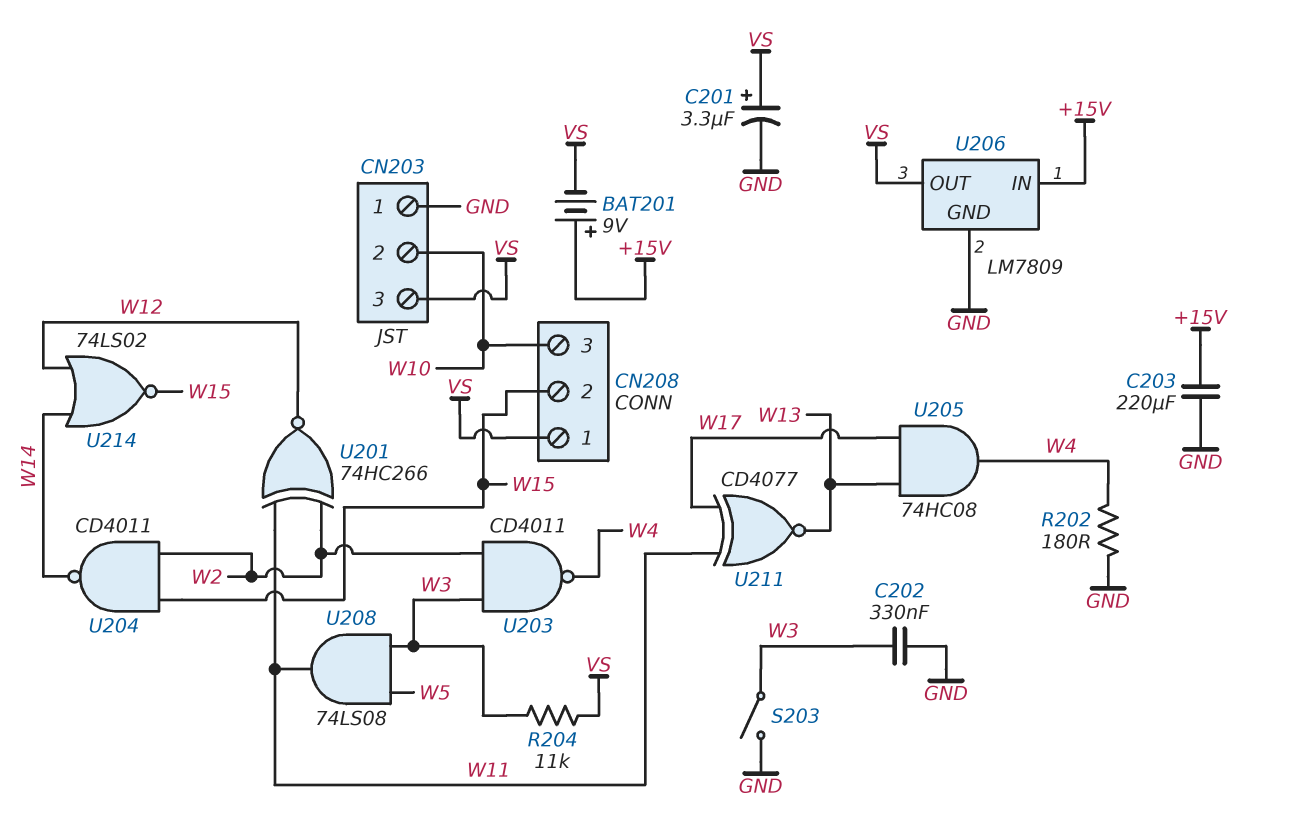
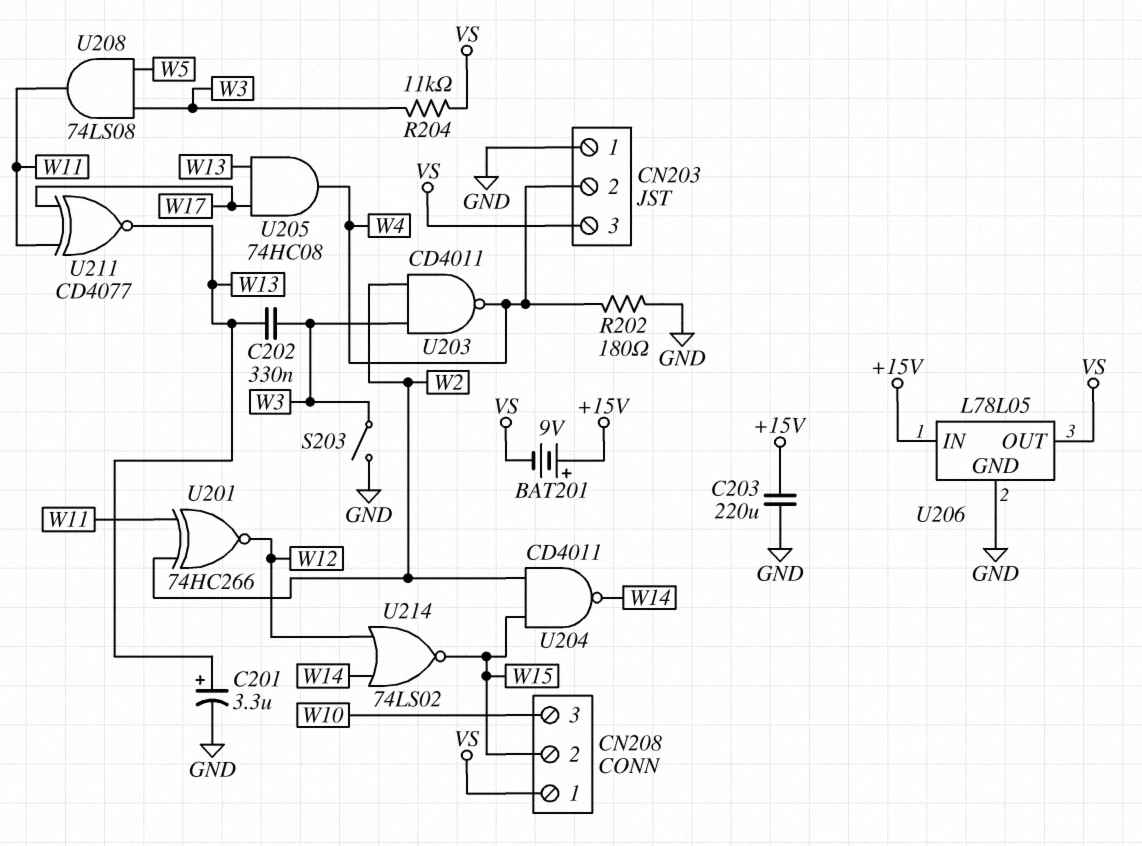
C201: 3.3uF (plus VS, minus GND) -> 3.3uF (plus W13, minus GND)
C202: 330nF (GND, W3) -> 330nF (W3, W13)
CN203 pin 2: W10 -> W4
U206: LM7809 -> L78L05

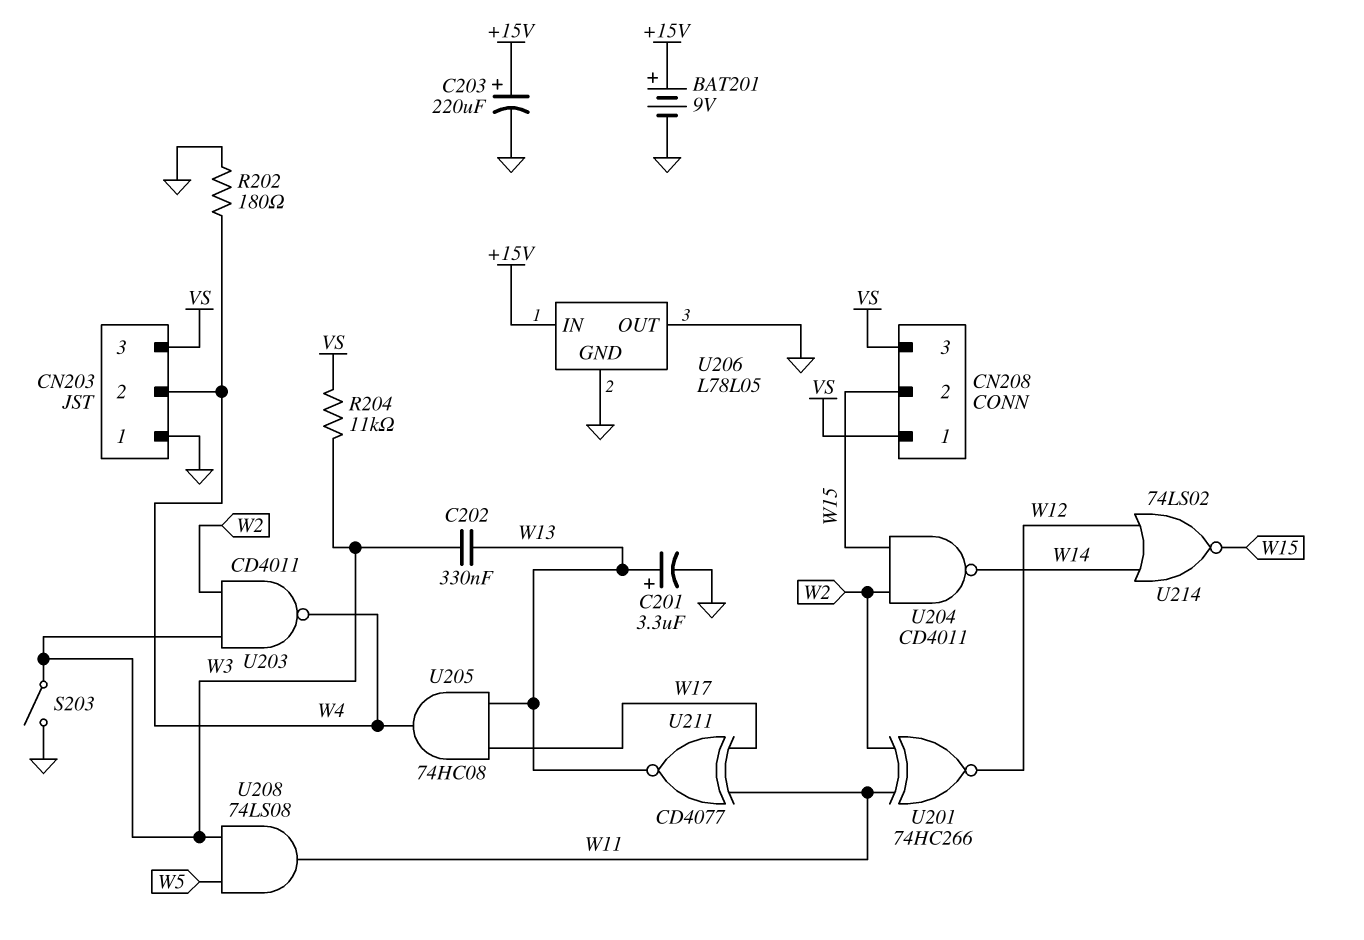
BAT201: 9V (plus +15V, minus VS) -> 9V (plus +15V, minus GND)
C203: 220uF (+15V, GND) -> 220uF (plus +15V, minus GND)
CN208 pin 3: W10 -> VS
U206 pin OUT: VS -> GND

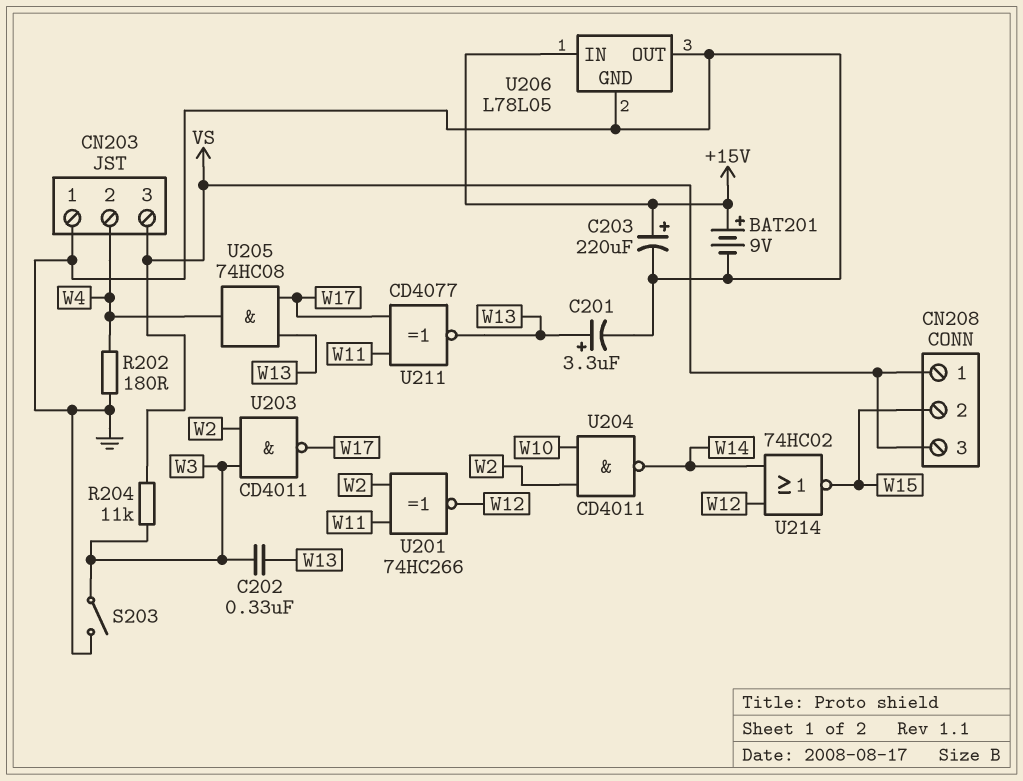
U203: NAND CD4011 (in W2, in W3, out W4) -> NAND CD4011 (in W2, in W3, out W17)
U204: NAND CD4011 (in W2, in W15, out W14) -> NAND CD4011 (in W2, in W10, out W14)
U208: AND 74LS08 (in W3, in W5, out W11) -> none
U214: NOR 74LS02 (in W12, in W14, out W15) -> NOR 74HC02 (in W12, in W14, out W15)

